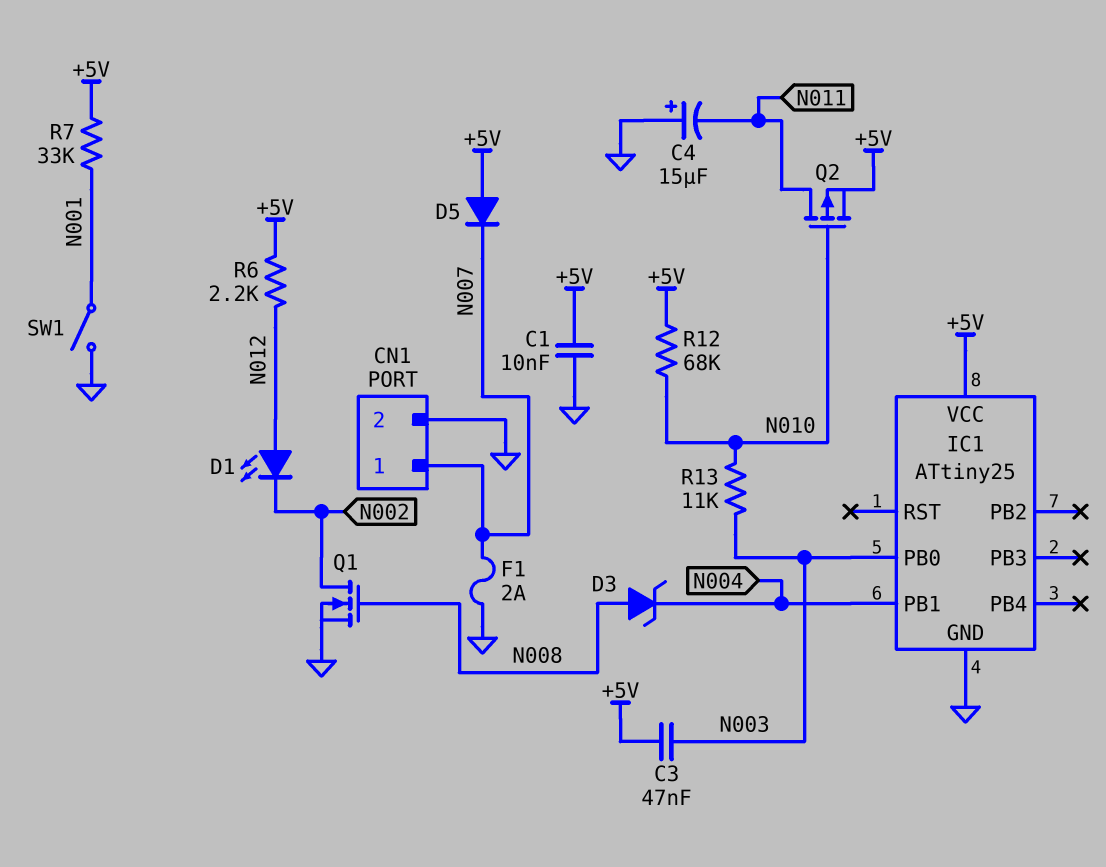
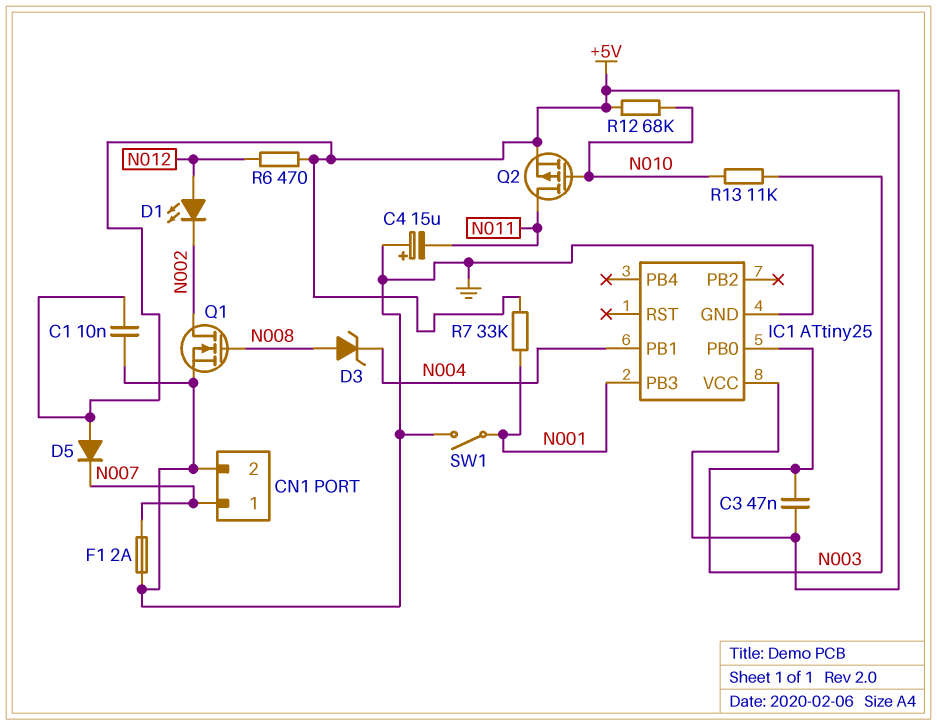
IC1 pin PB3: none -> N001
R6: 2.2k (+5V, N012) -> 470 (+5V, N012)

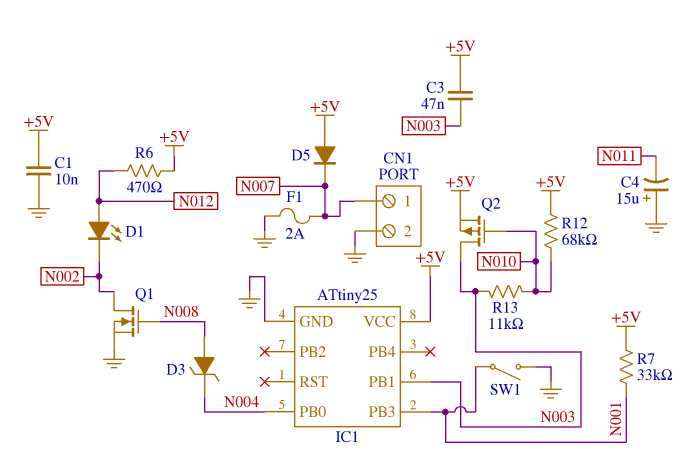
IC1 pin PB0: N003 -> N004
IC1 pin PB1: N004 -> N003
Q2: PMOS (G N010, D N011, S +5V) -> PMOS (G N010, D N003, S +5V)

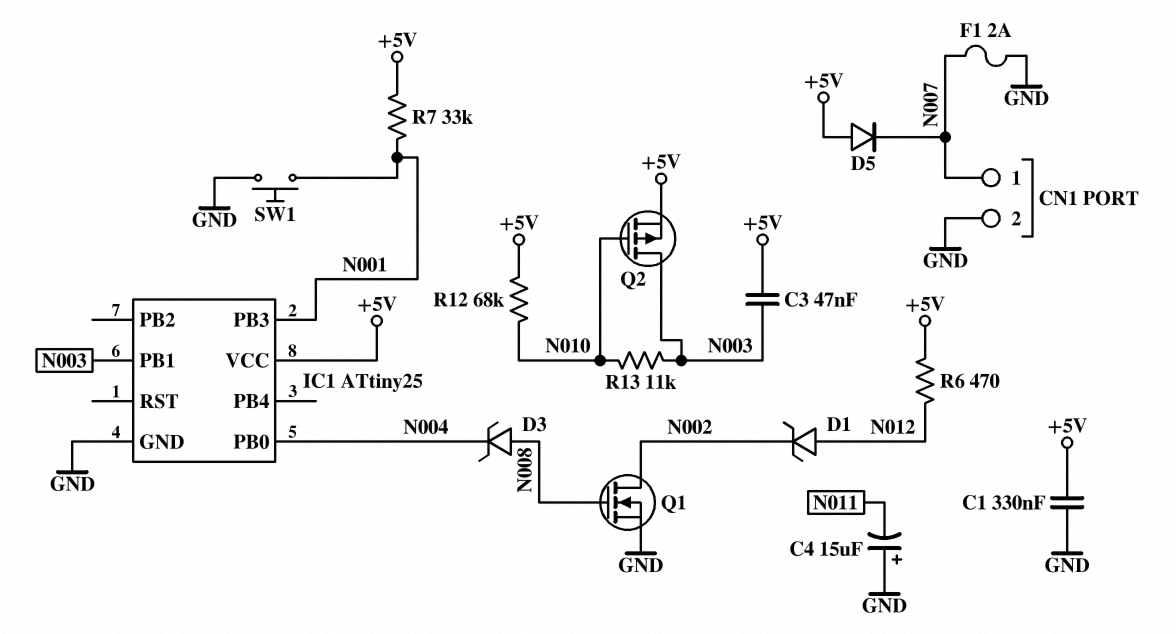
C1: 10nF (+5V, GND) -> 330nF (+5V, GND)
D1: LED (A N012, K N002) -> zener (A N012, K N002)
SW1: switch (GND, N001) -> button (GND, N001)

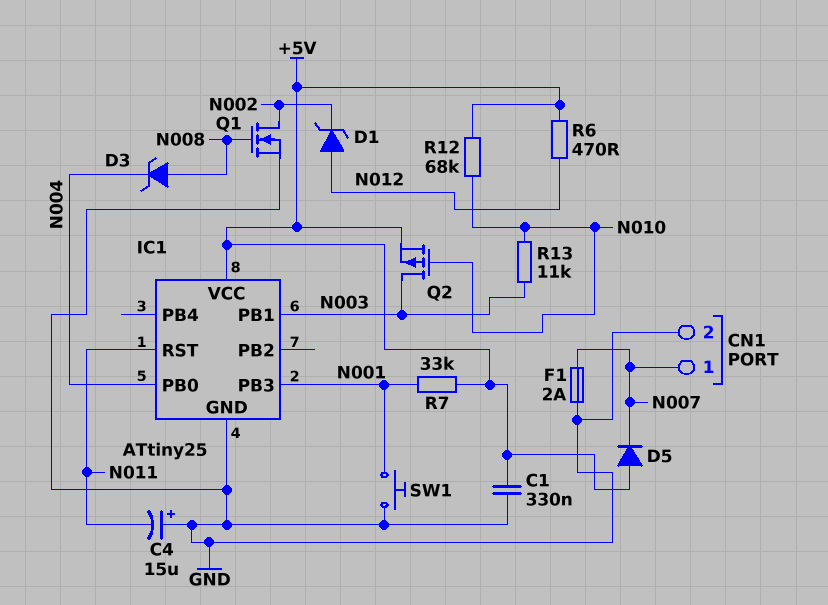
C3: 47nF (+5V, N003) -> none
IC1 pin RST: none -> N011

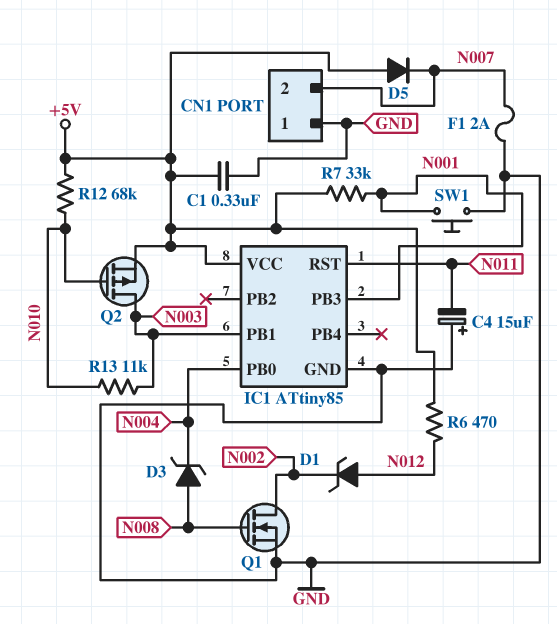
CN1 pin 1: N007 -> GND
CN1 pin 2: GND -> N007
IC1: ATtiny25 -> ATtiny85

